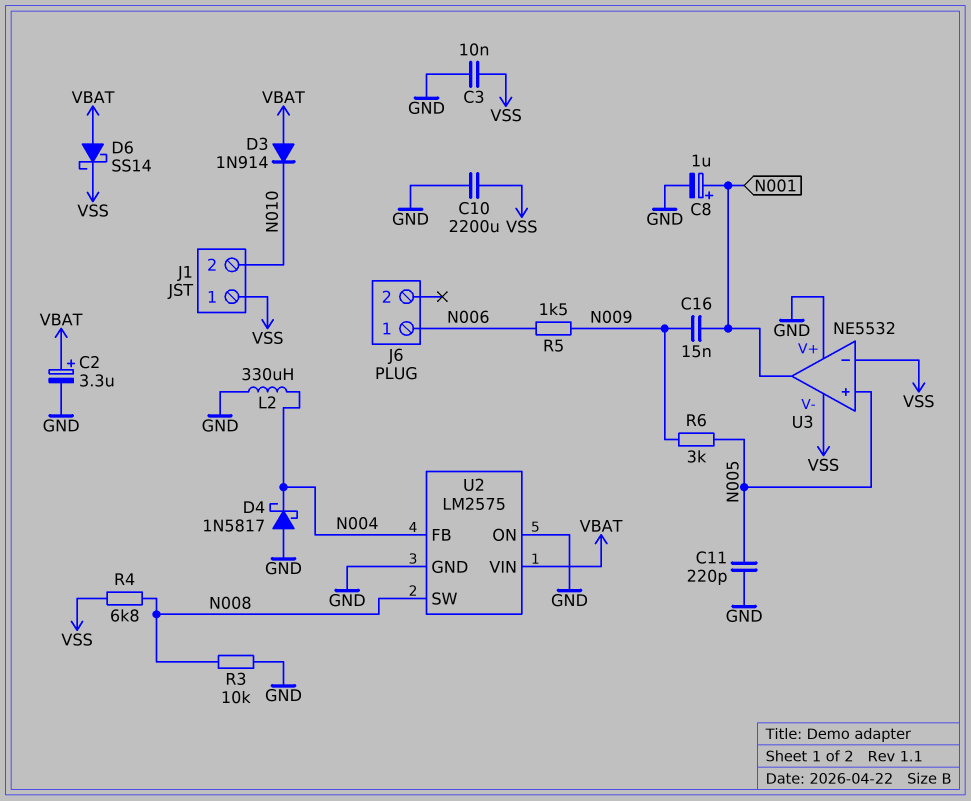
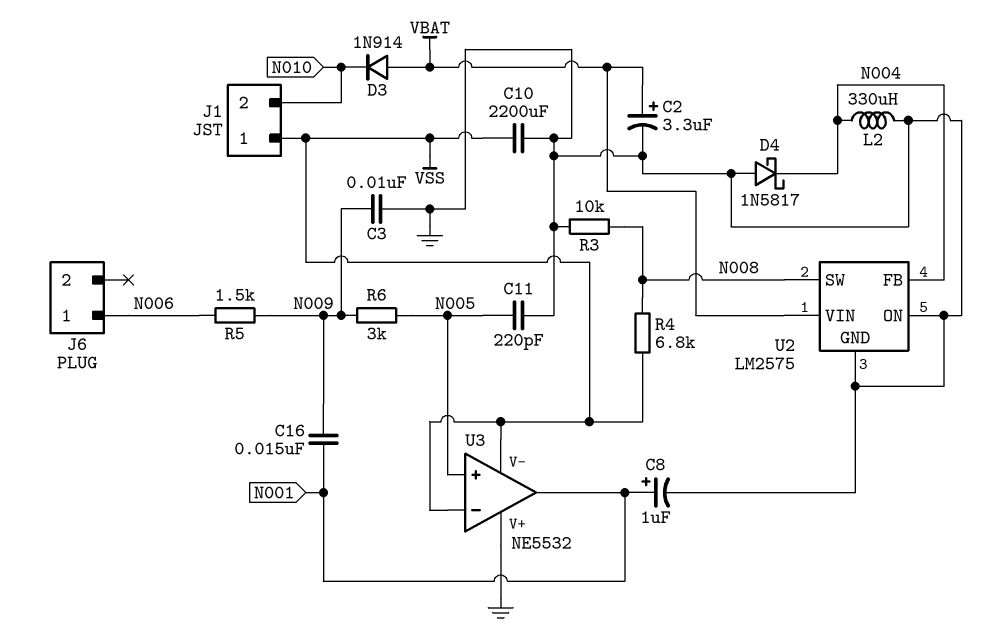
C3: 10nF (GND, VSS) -> 10nF (GND, N009)
D6: schottky SS14 (A VBAT, K VSS) -> none

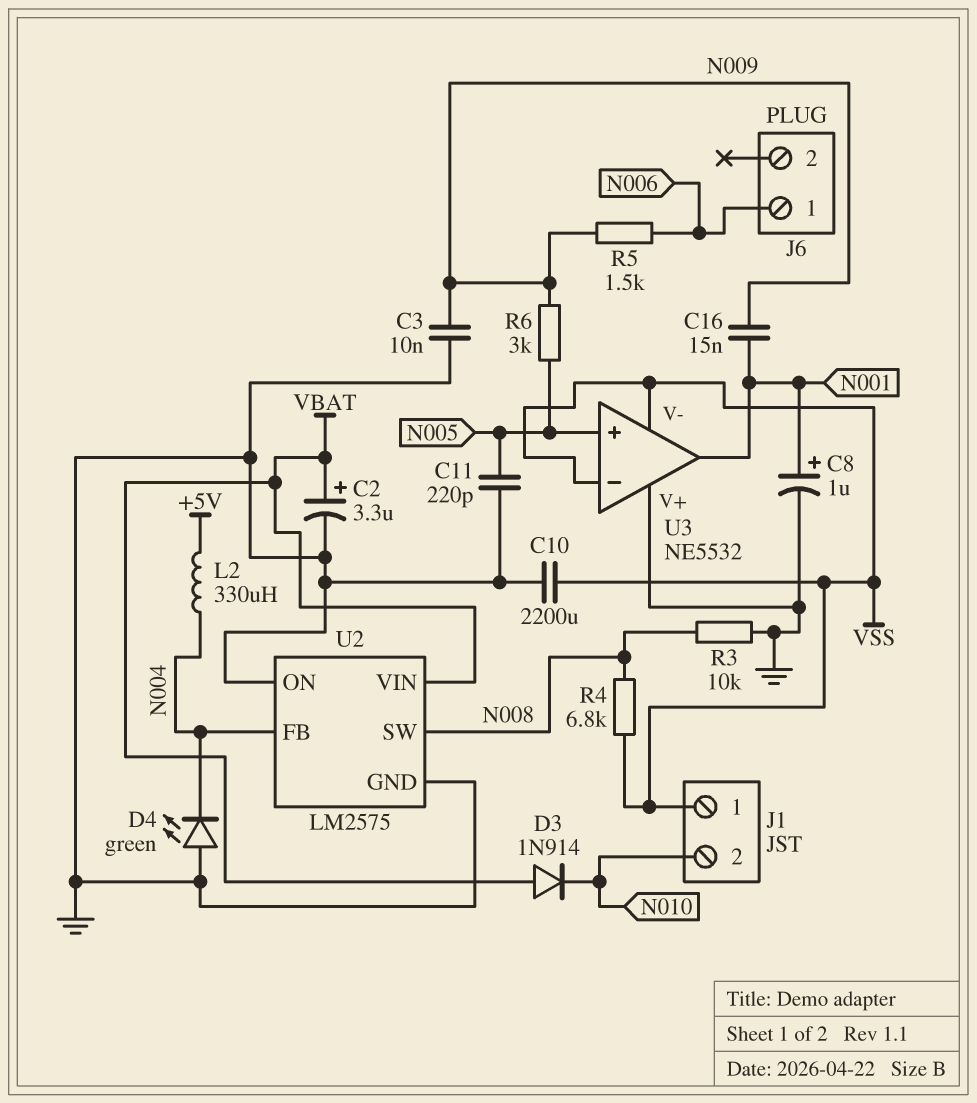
D4: schottky 1N5817 (A GND, K N004) -> LED green (A GND, K N004)
L2: 330uH (GND, N004) -> 330uH (+5V, N004)

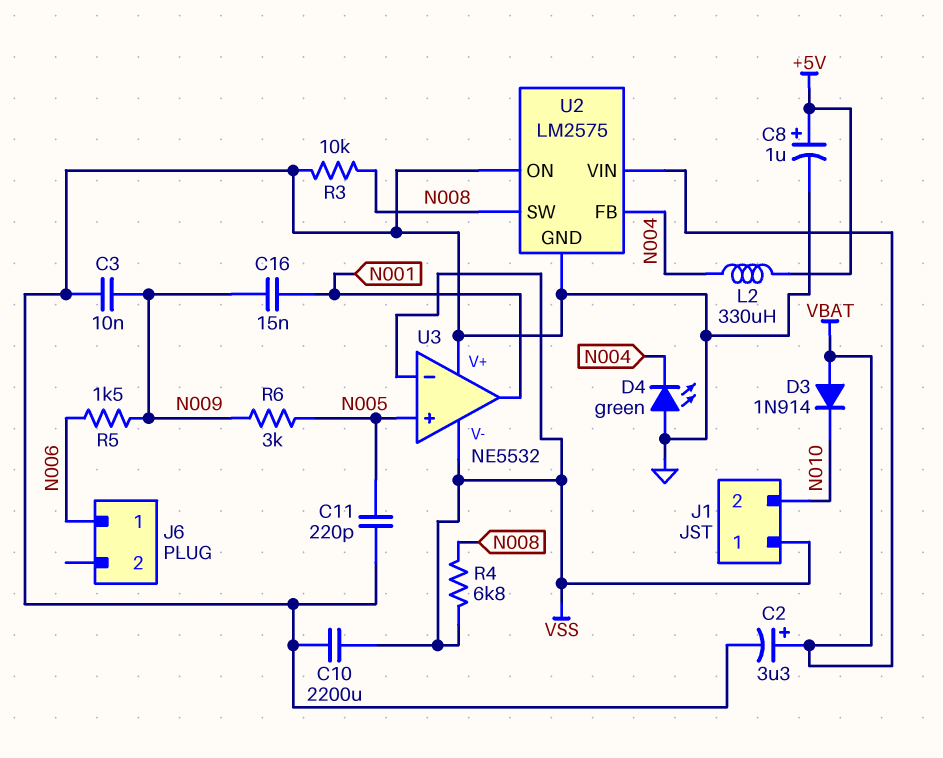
C8: 1uF (plus N001, minus GND) -> 1uF (plus +5V, minus GND)

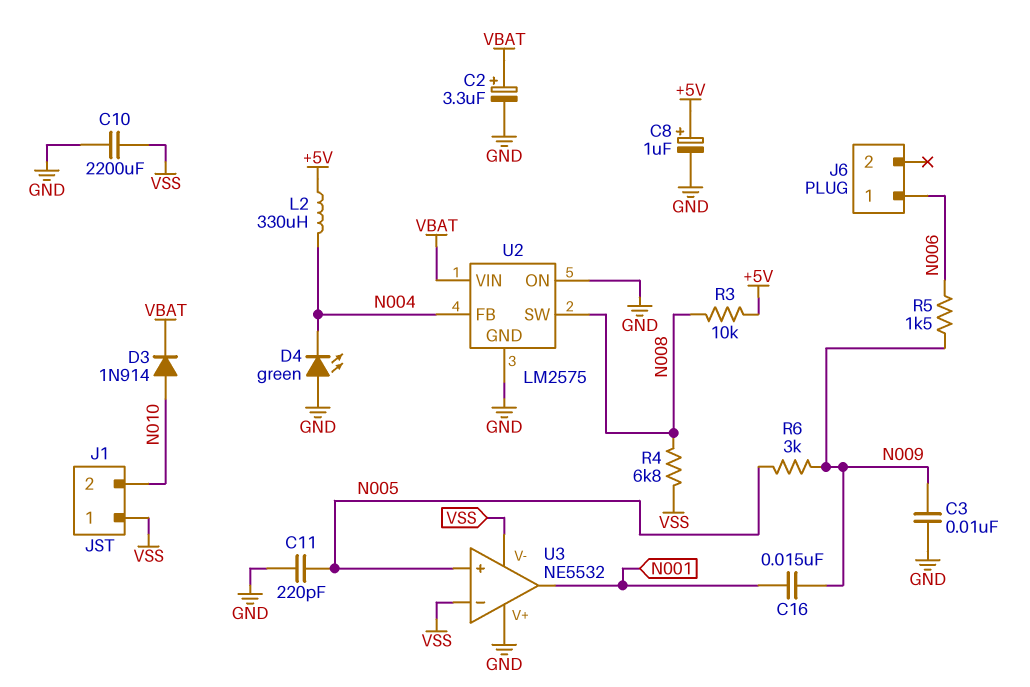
D3: diode 1N914 (A VBAT, K N010) -> diode 1N914 (A N010, K VBAT)
R3: 10k (GND, N008) -> 10k (+5V, N008)

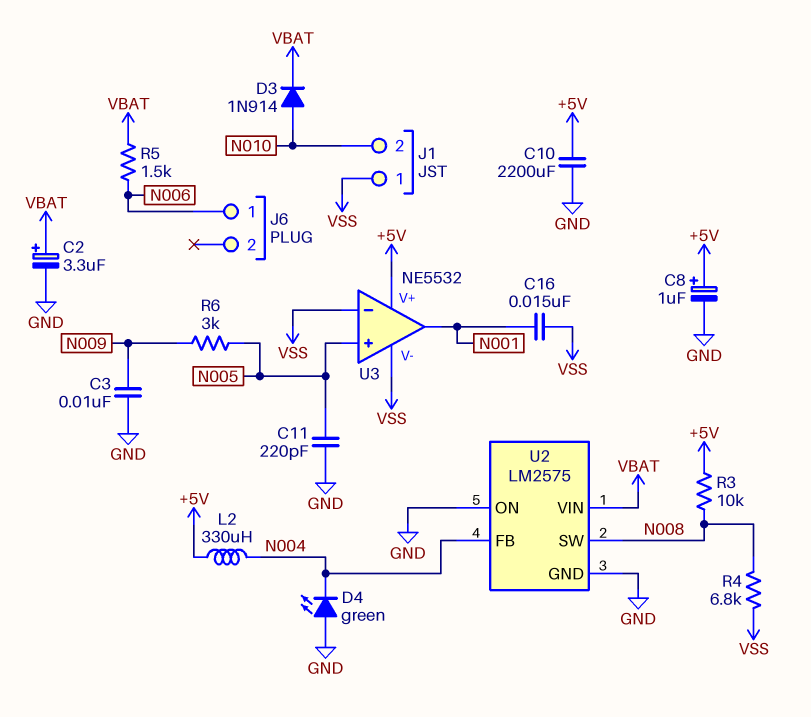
C10: 2200uF (GND, VSS) -> 2200uF (+5V, GND)
C16: 15nF (N001, N009) -> 15nF (N001, VSS)
R5: 1.5k (N006, N009) -> 1.5k (N006, VBAT)
U3 pin V+: GND -> +5V

